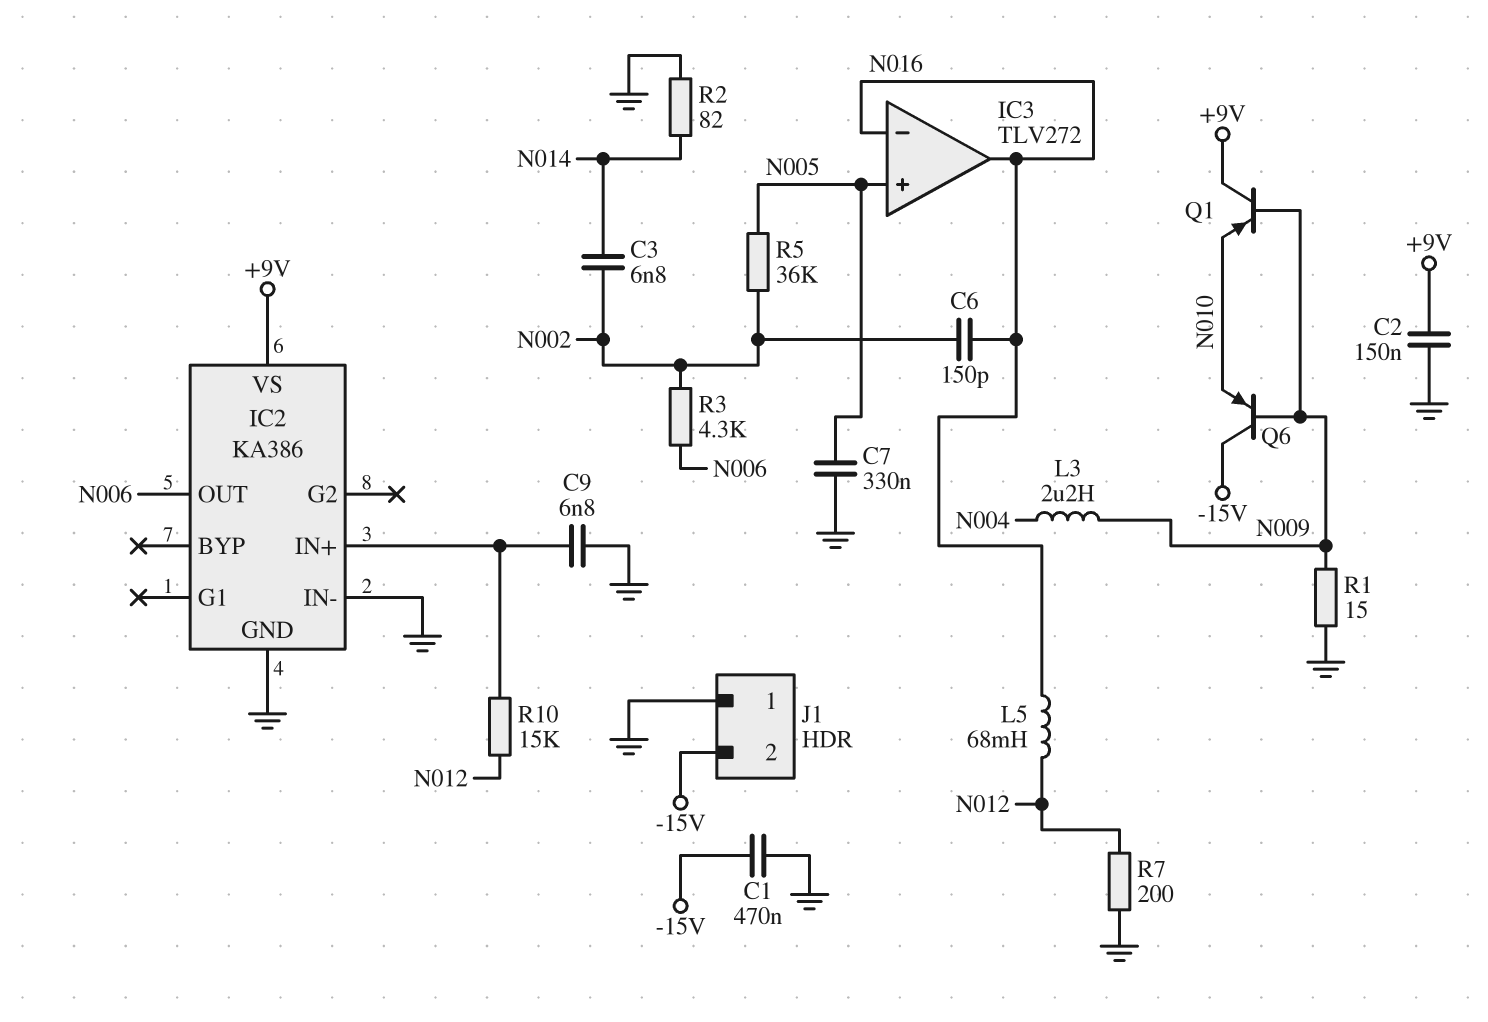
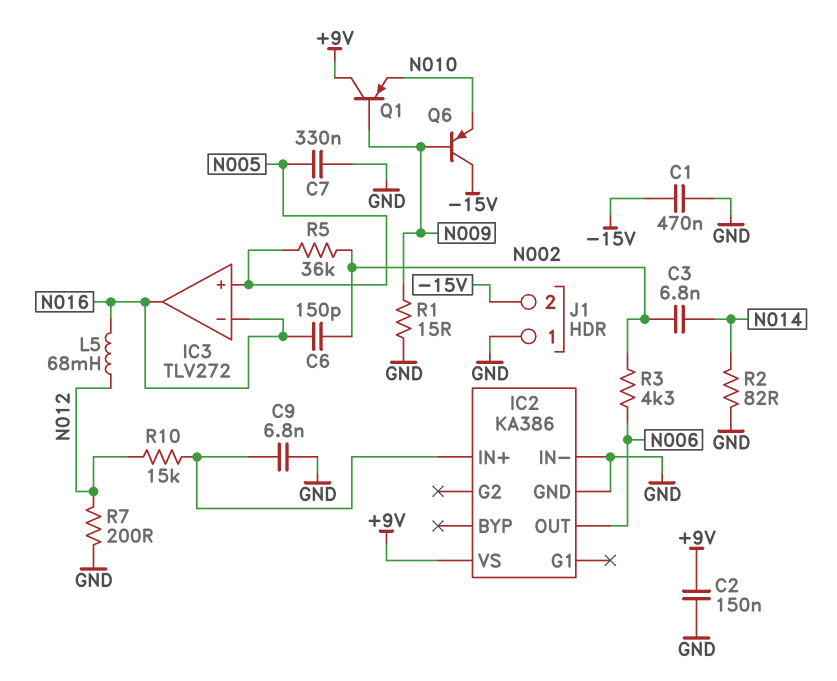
L3: 2.2uH (N004, N009) -> none

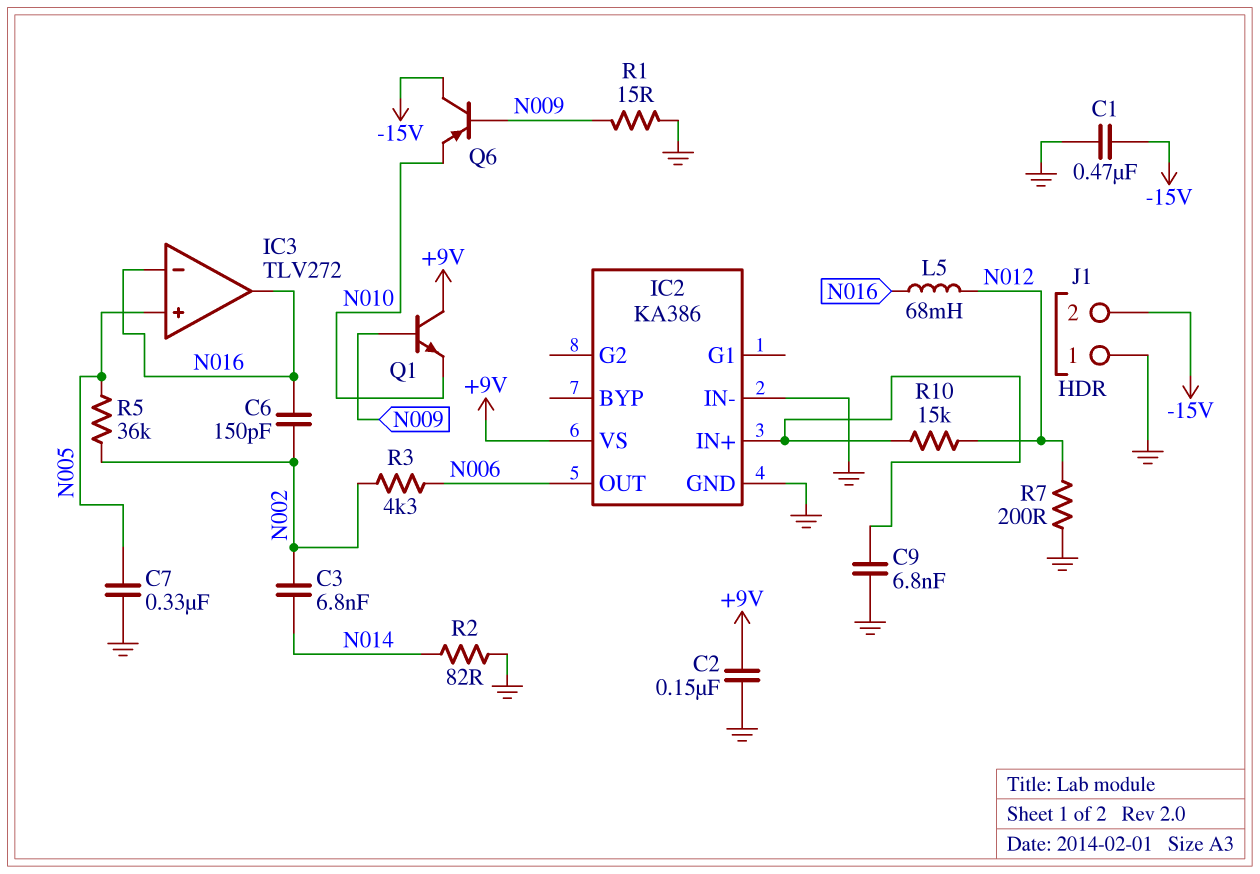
Q1: PNP (B N009, C +9V, E N010) -> NPN (B N009, C +9V, E N010)

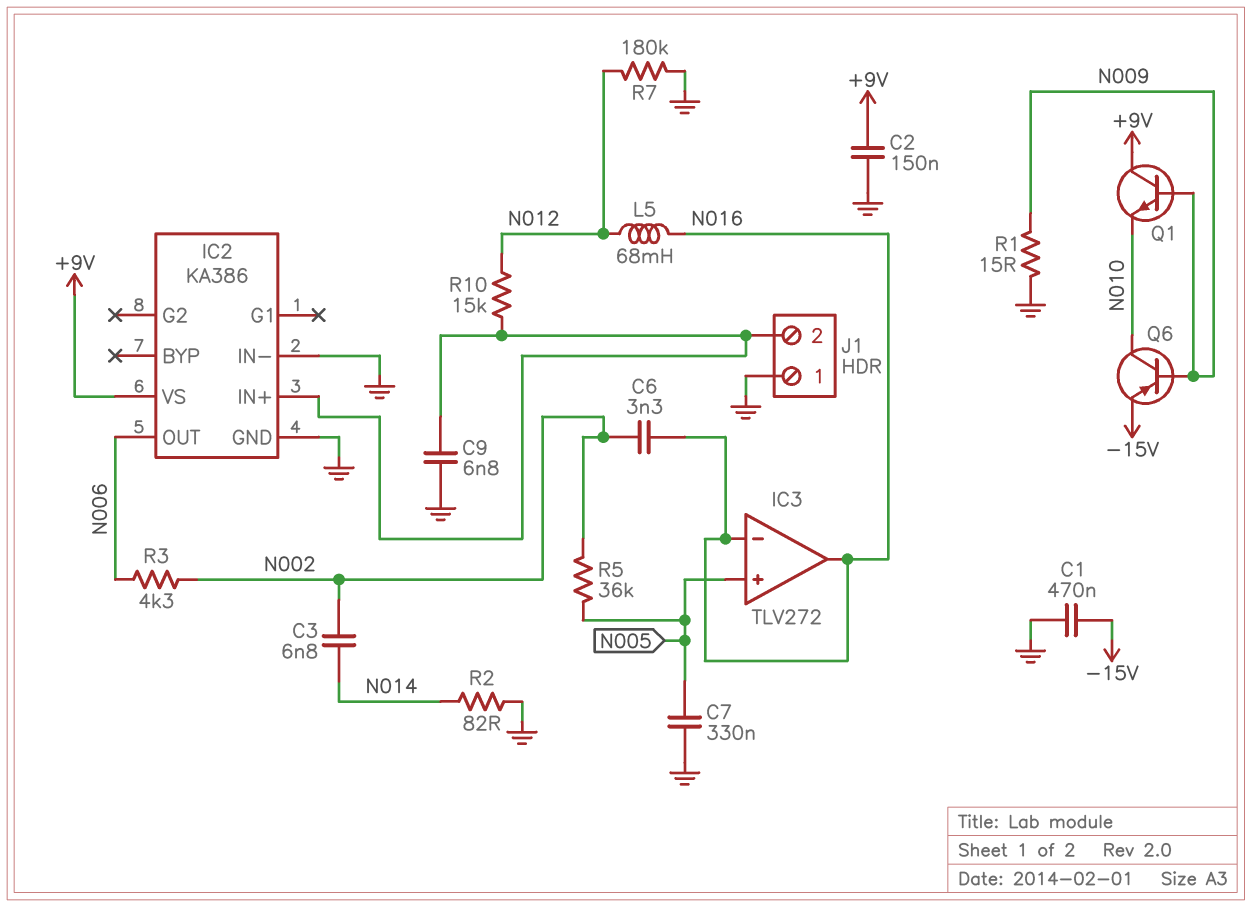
C6: 150pF (N002, N016) -> 3.3nF (N002, N016)
J1 pin 2: -15V -> IC2/IN+
Q6: PNP (B N009, C -15V, E N010) -> PNP (B N009, C N010, E -15V)
R7: 200 (GND, N012) -> 180k (GND, N012)

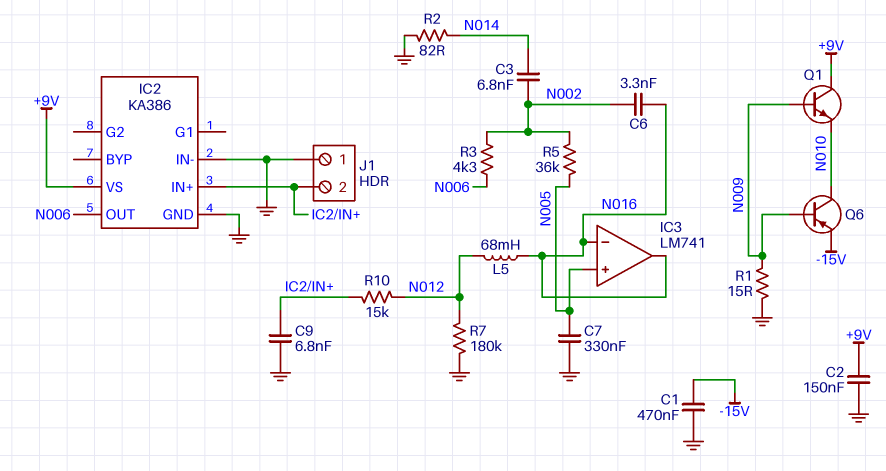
IC3: TLV272 -> LM741

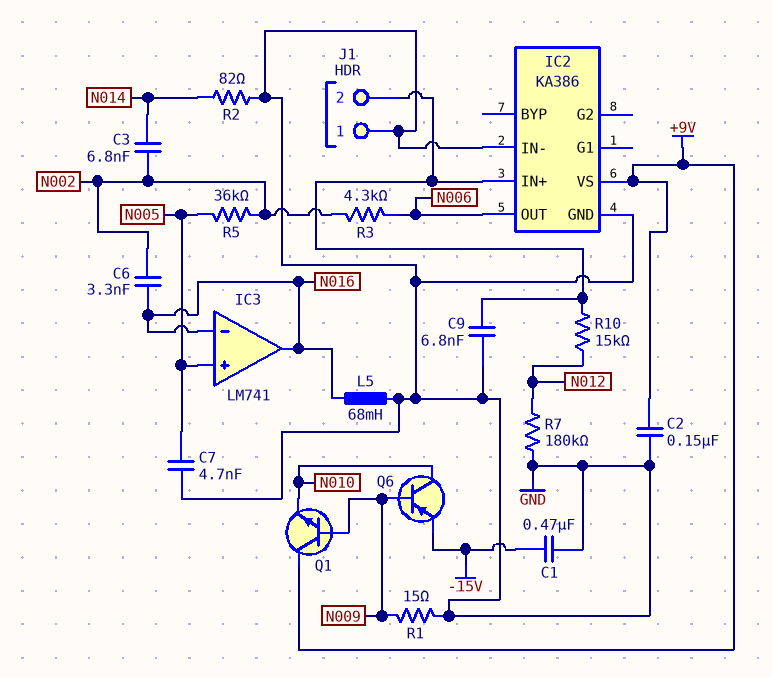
C7: 330nF (GND, N005) -> 4.7nF (GND, N005)
L5: 68mH (N012, N016) -> 68mH (GND, N016)

